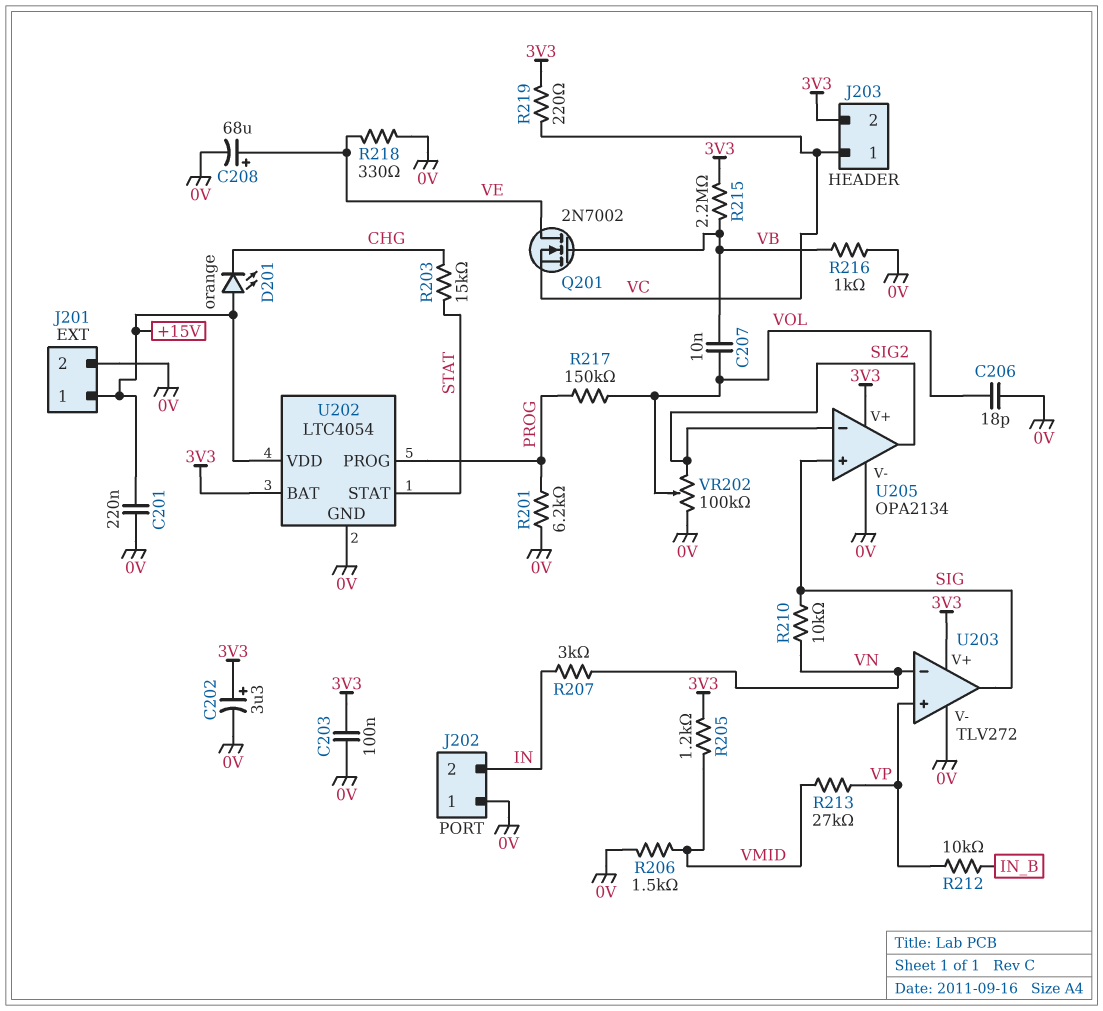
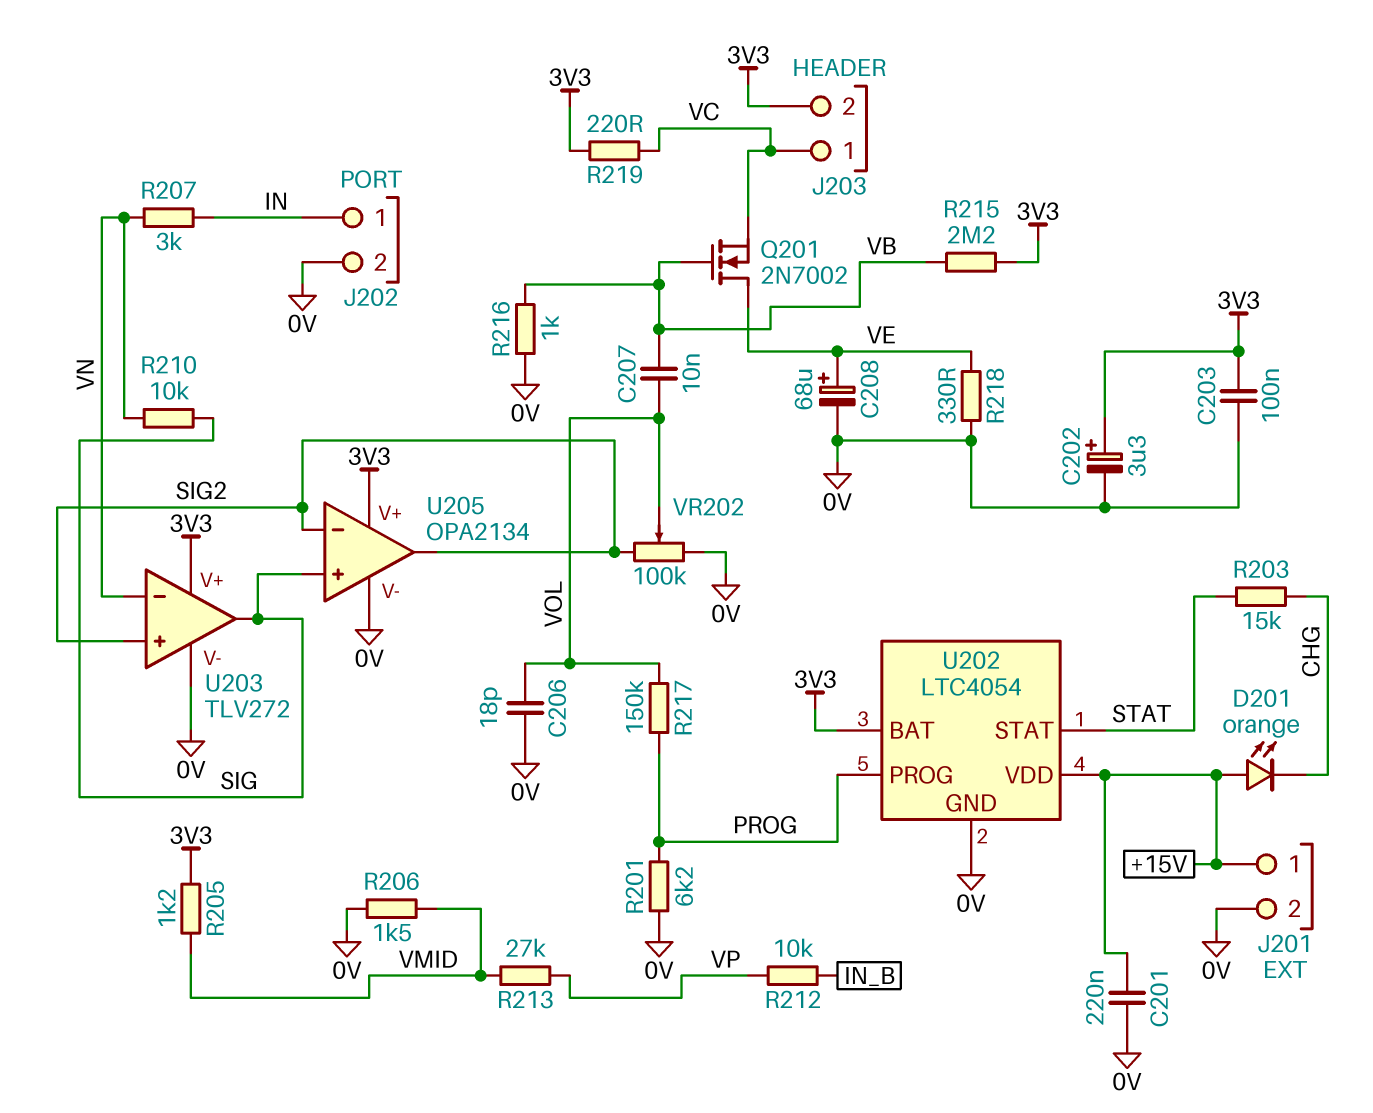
J202 pin 1: 0V -> IN
J202 pin 2: IN -> 0V
U203 pin in+: VP -> SIG2

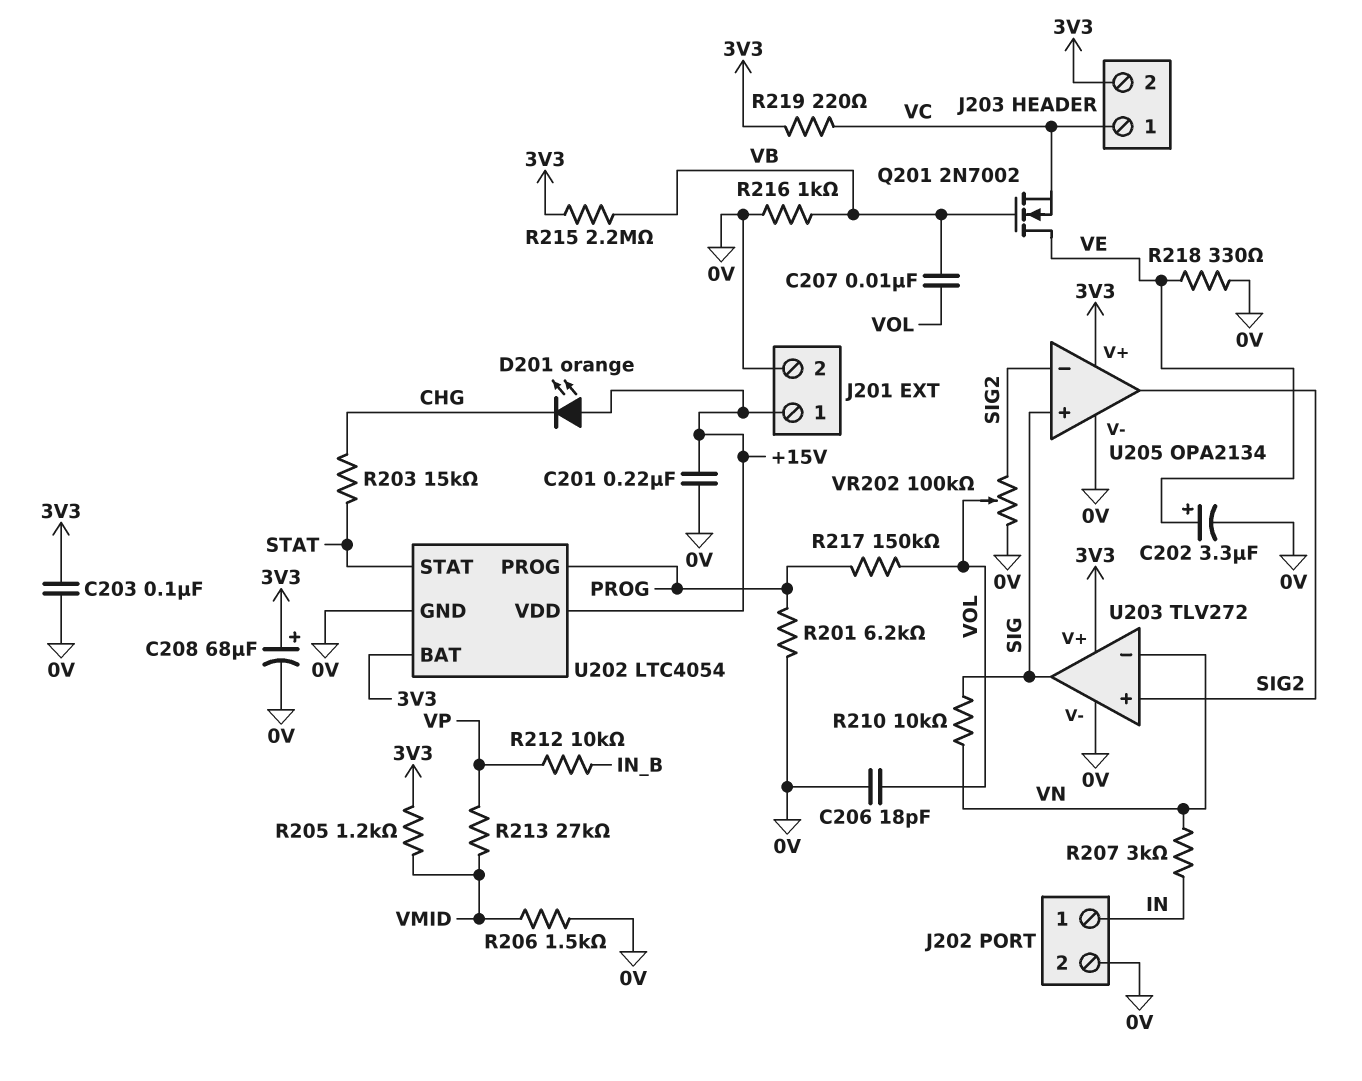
C202: 3.3uF (plus 3V3, minus 0V) -> 3.3uF (plus VE, minus 0V)
C208: 68uF (plus VE, minus 0V) -> 68uF (plus 3V3, minus 0V)

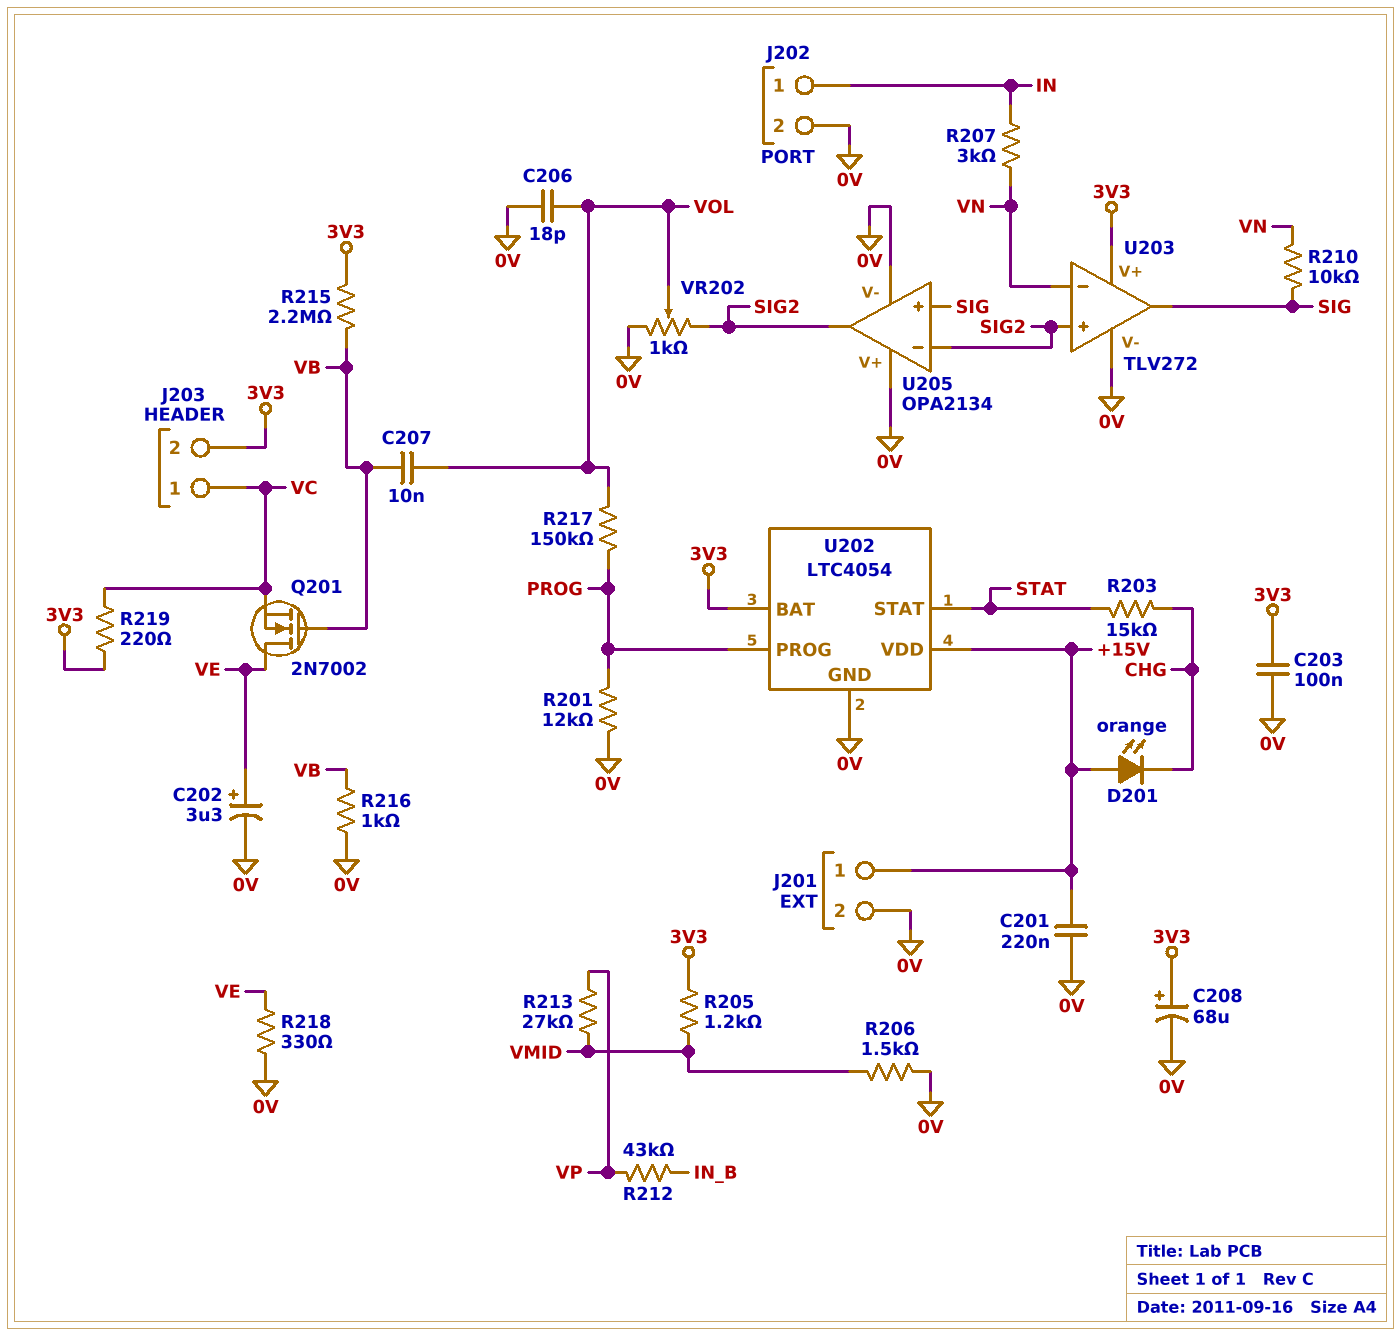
R201: 6.2k (0V, PROG) -> 12k (0V, PROG)
R212: 10k (IN_B, VP) -> 43k (IN_B, VP)
U205 pin V+: 3V3 -> 0V
VR202: 100k (0V, SIG2, wiper VOL) -> 1k (0V, SIG2, wiper VOL)

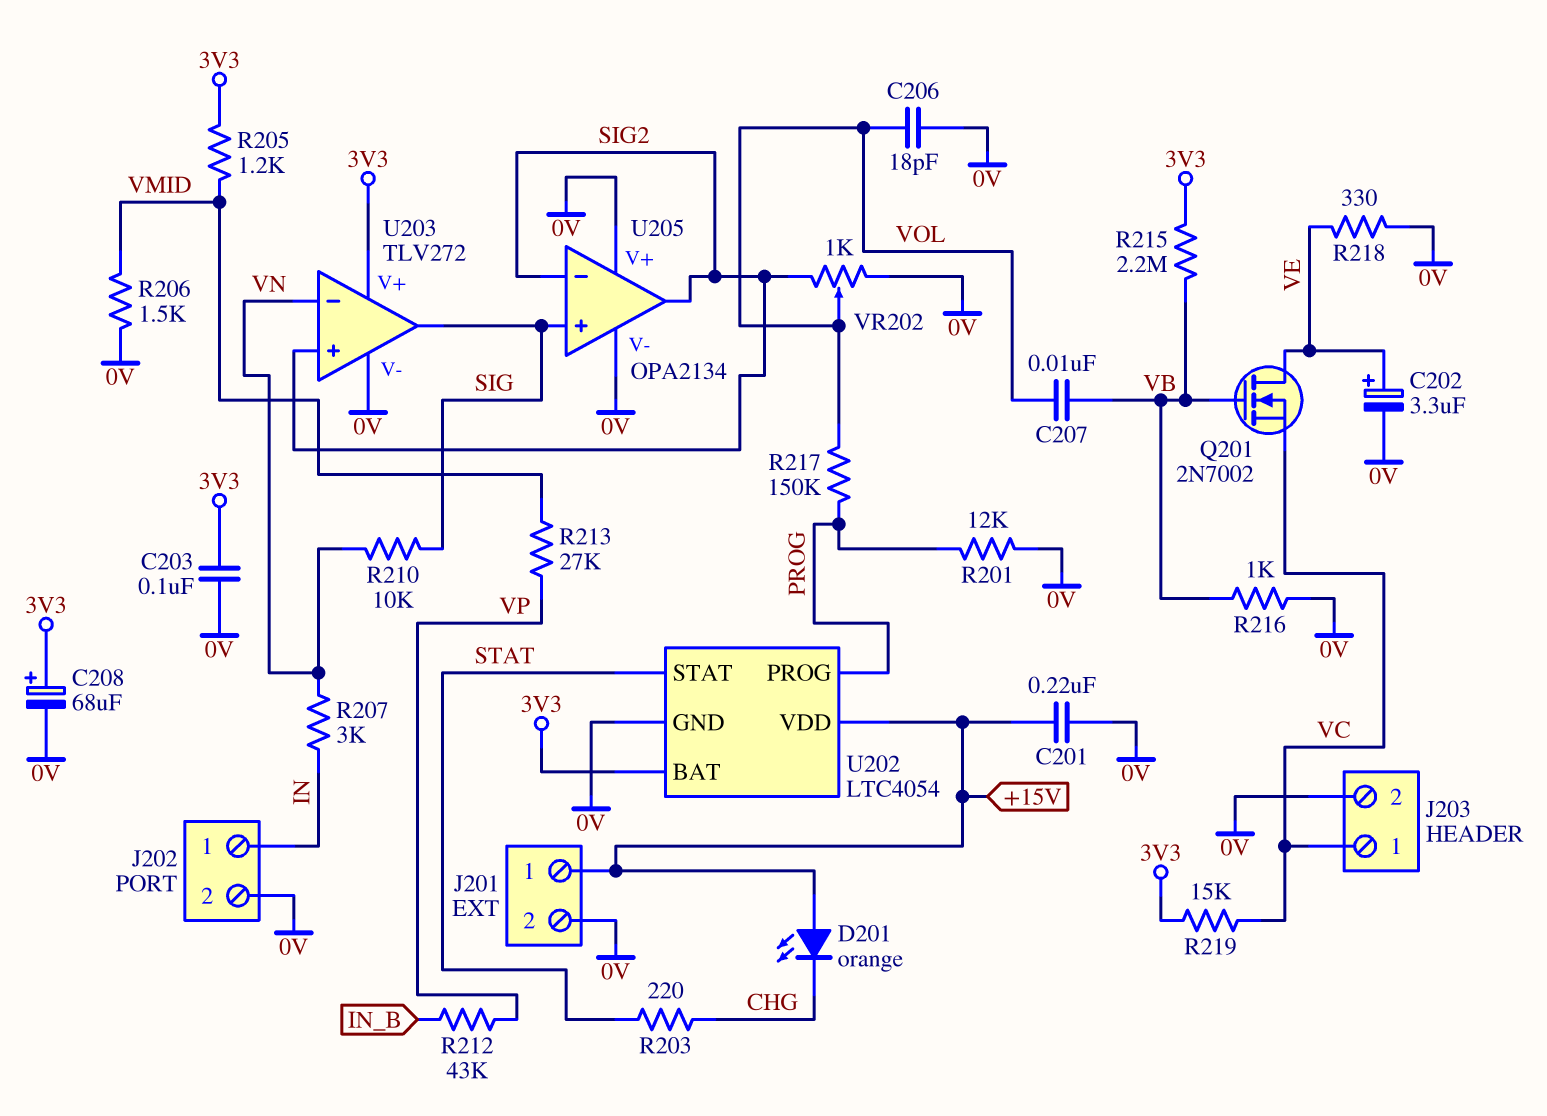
J203 pin 2: 3V3 -> 0V
R203: 15k (CHG, STAT) -> 220 (CHG, STAT)
R219: 220 (3V3, VC) -> 15k (3V3, VC)

